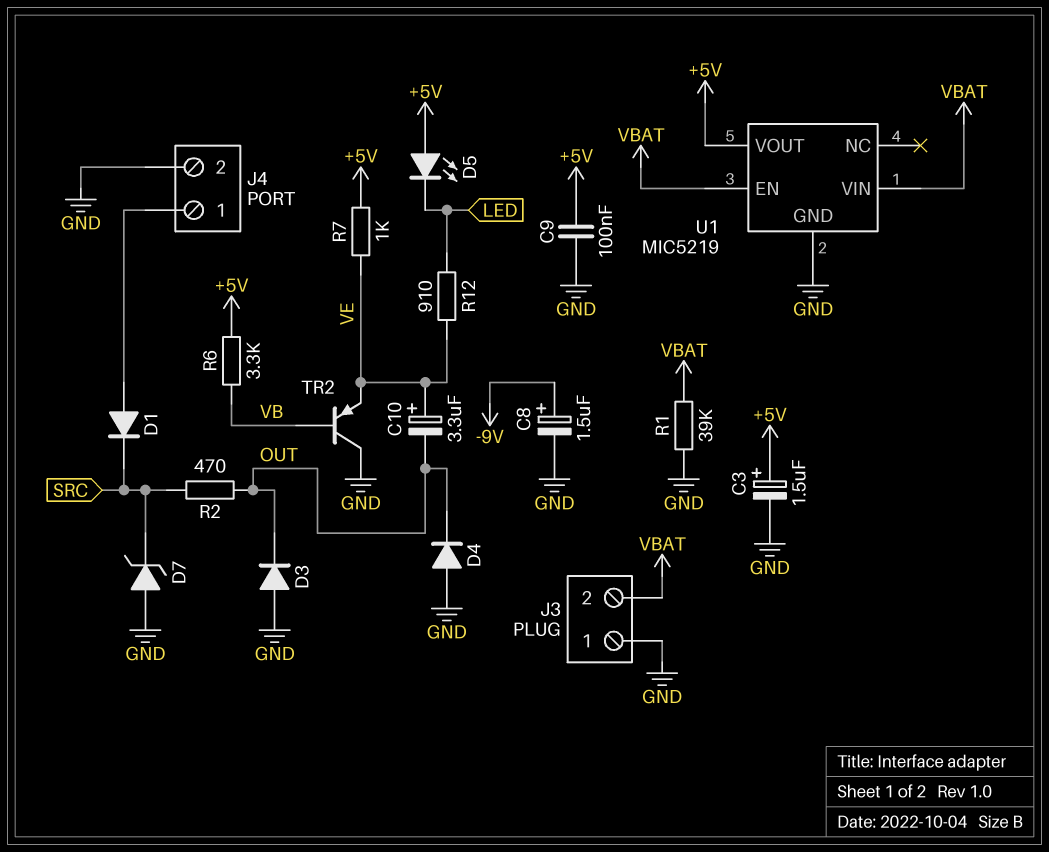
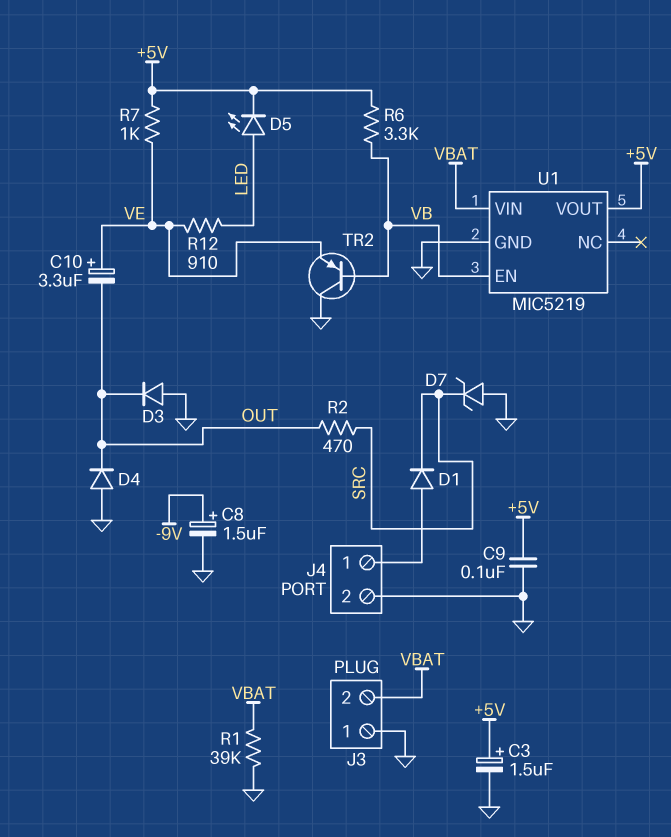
D5: LED (A +5V, K LED) -> LED (A LED, K +5V)
U1 pin EN: VBAT -> VB

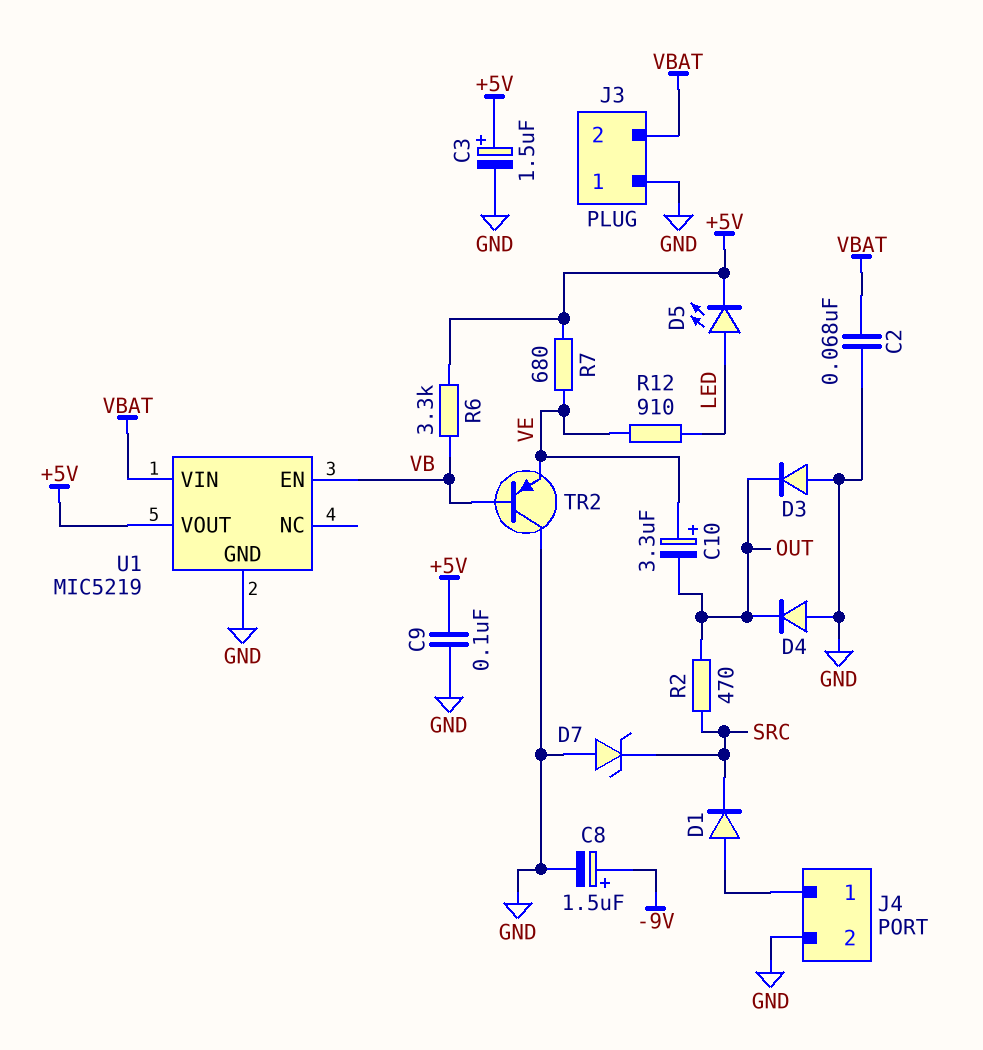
C2: none -> 68nF (GND, VBAT)
R1: 39k (GND, VBAT) -> none
R7: 1k (+5V, VE) -> 680 (+5V, VE)

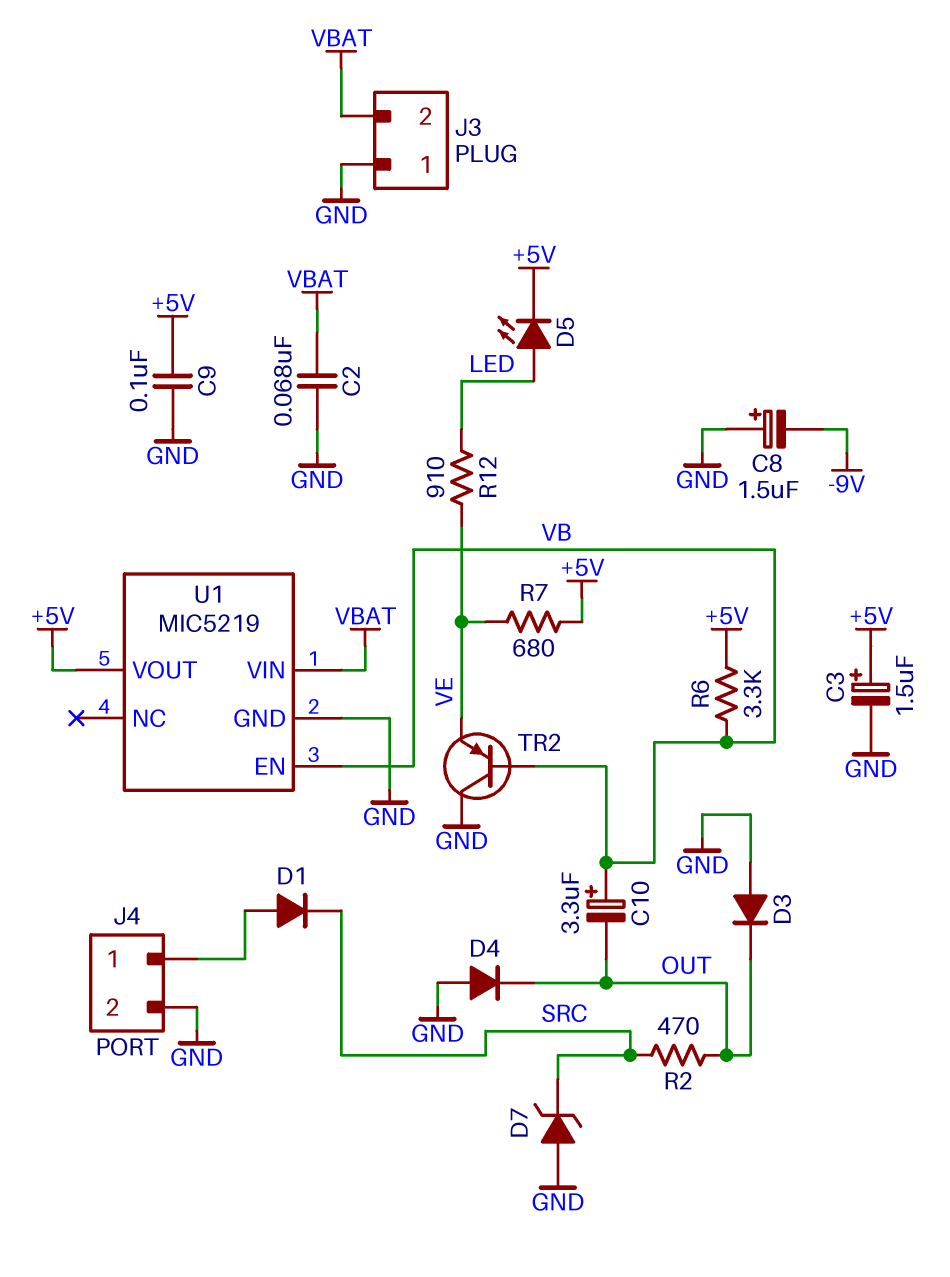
C8: 1.5uF (plus -9V, minus GND) -> 1.5uF (plus GND, minus -9V)
C10: 3.3uF (plus VE, minus OUT) -> 3.3uF (plus VB, minus OUT)

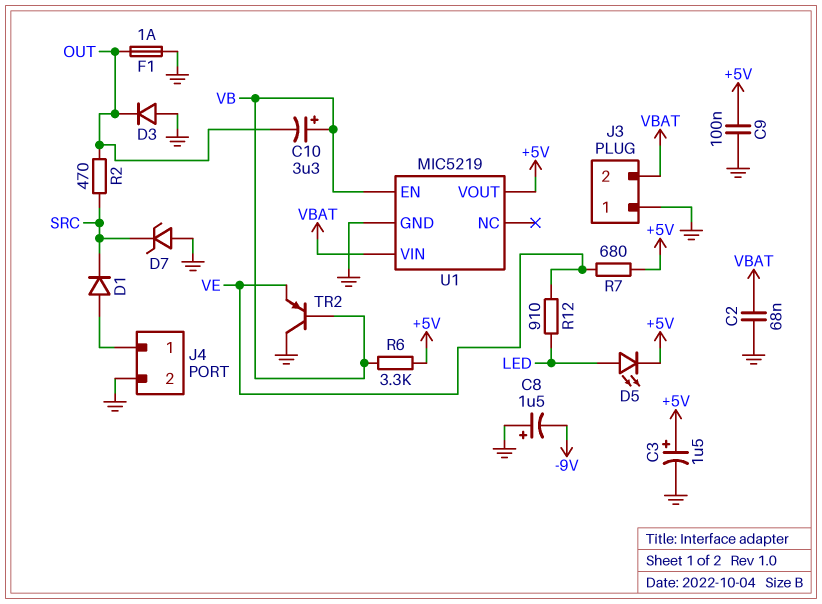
D4: diode (A GND, K OUT) -> none
F1: none -> 1A (GND, OUT)

